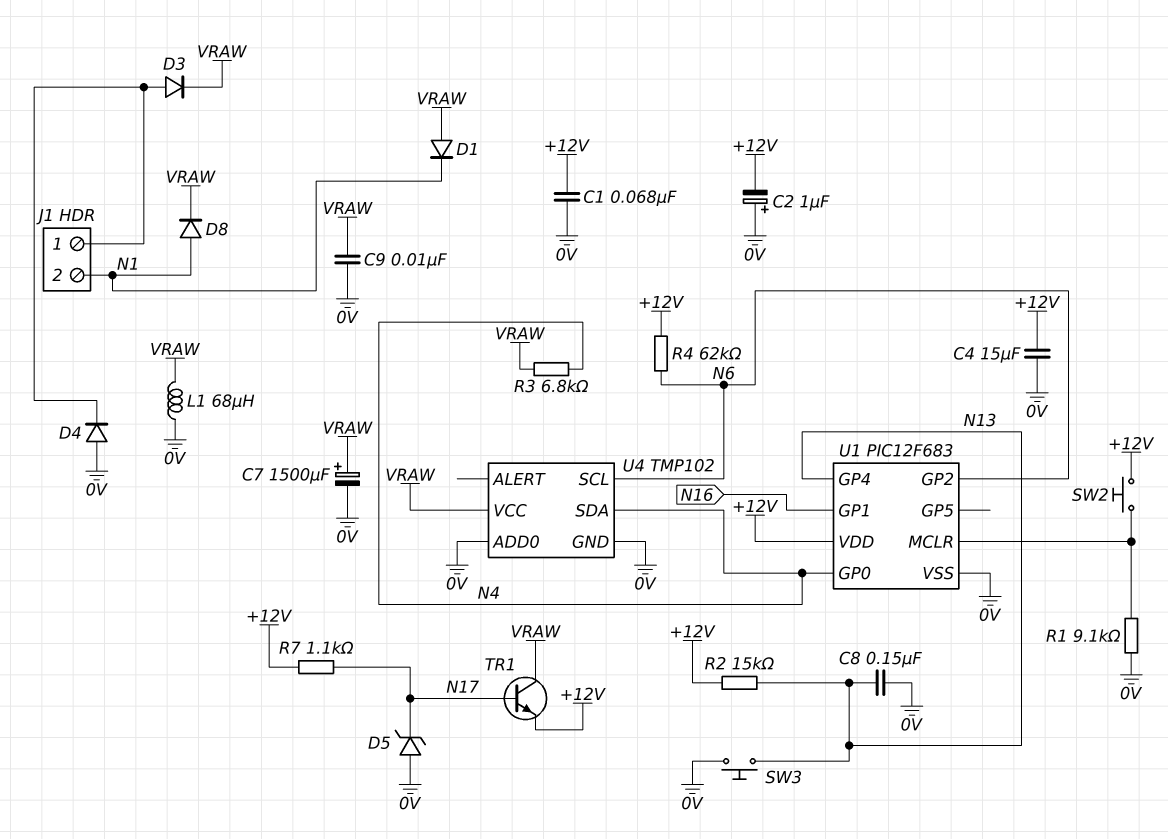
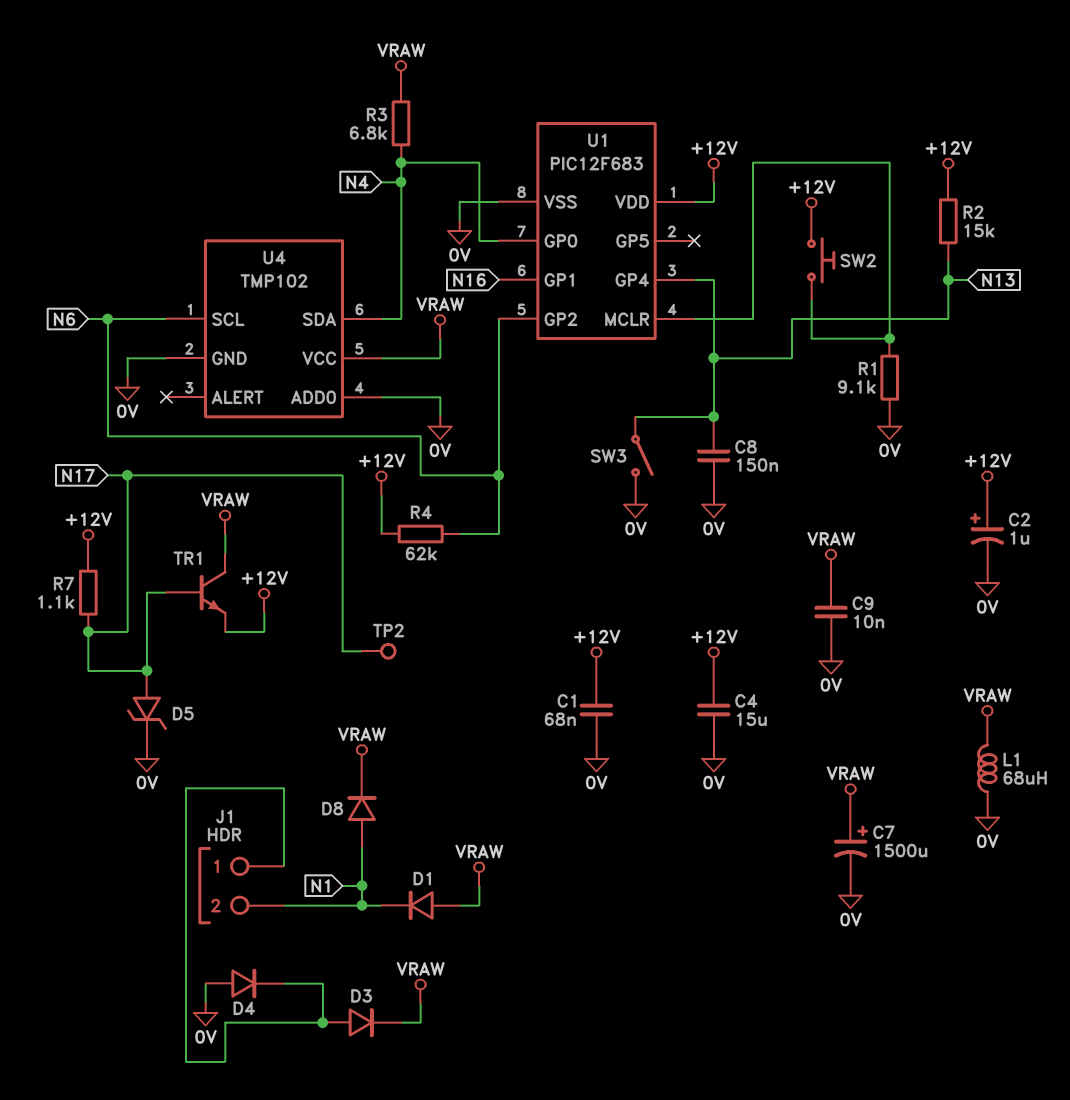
C2: 1uF (plus 0V, minus +12V) -> 1uF (plus +12V, minus 0V)
D5: zener (A 0V, K N17) -> zener (A N17, K 0V)
SW3: button (0V, N13) -> switch (0V, N13)
TP2: none -> test point (N17)

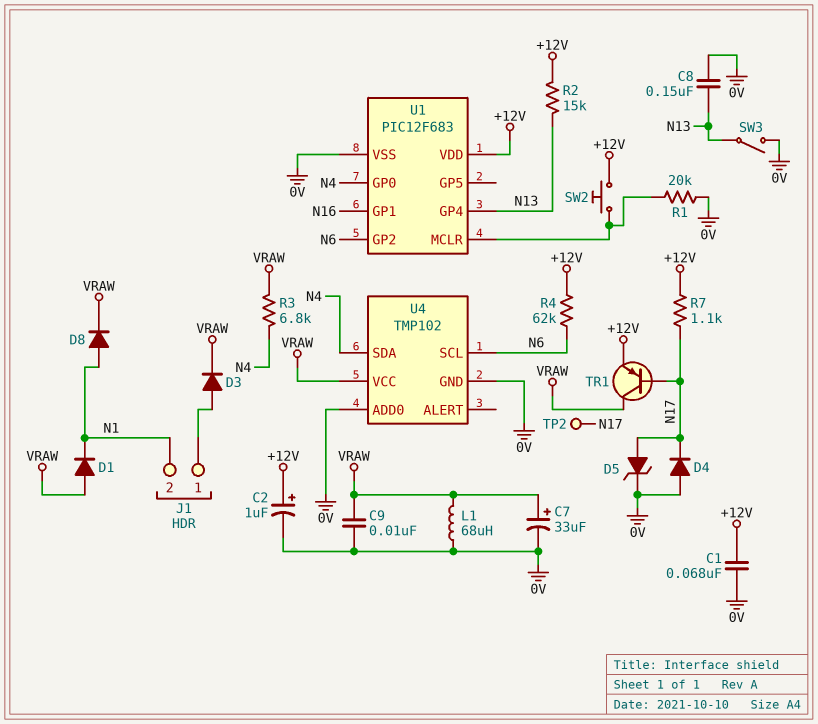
C4: 15uF (+12V, 0V) -> none
C7: 1500uF (plus VRAW, minus 0V) -> 33uF (plus VRAW, minus 0V)
D4: diode (A 0V, K J1/1) -> diode (A 0V, K N17)
R1: 9.1k (0V, U1/MCLR) -> 20k (0V, U1/MCLR)
TR1: NPN (B N17, C VRAW, E +12V) -> PNP (B N17, C VRAW, E +12V)

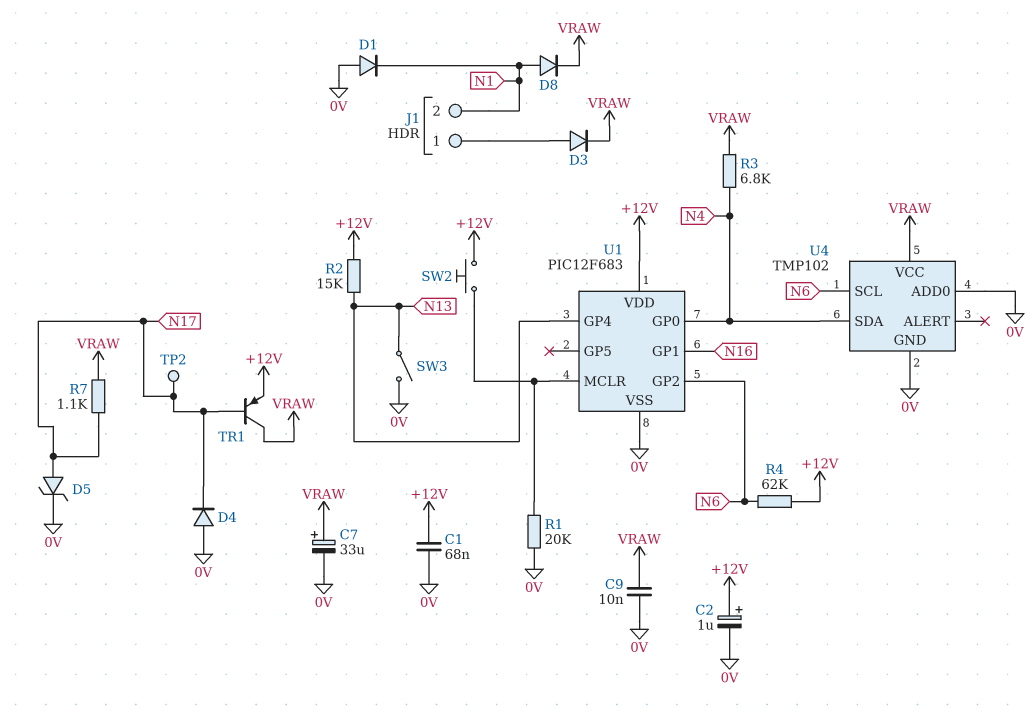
C8: 150nF (0V, N13) -> none
D1: diode (A VRAW, K N1) -> diode (A 0V, K N1)
L1: 68uH (0V, VRAW) -> none
R7: 1.1k (+12V, N17) -> 1.1k (N17, VRAW)

